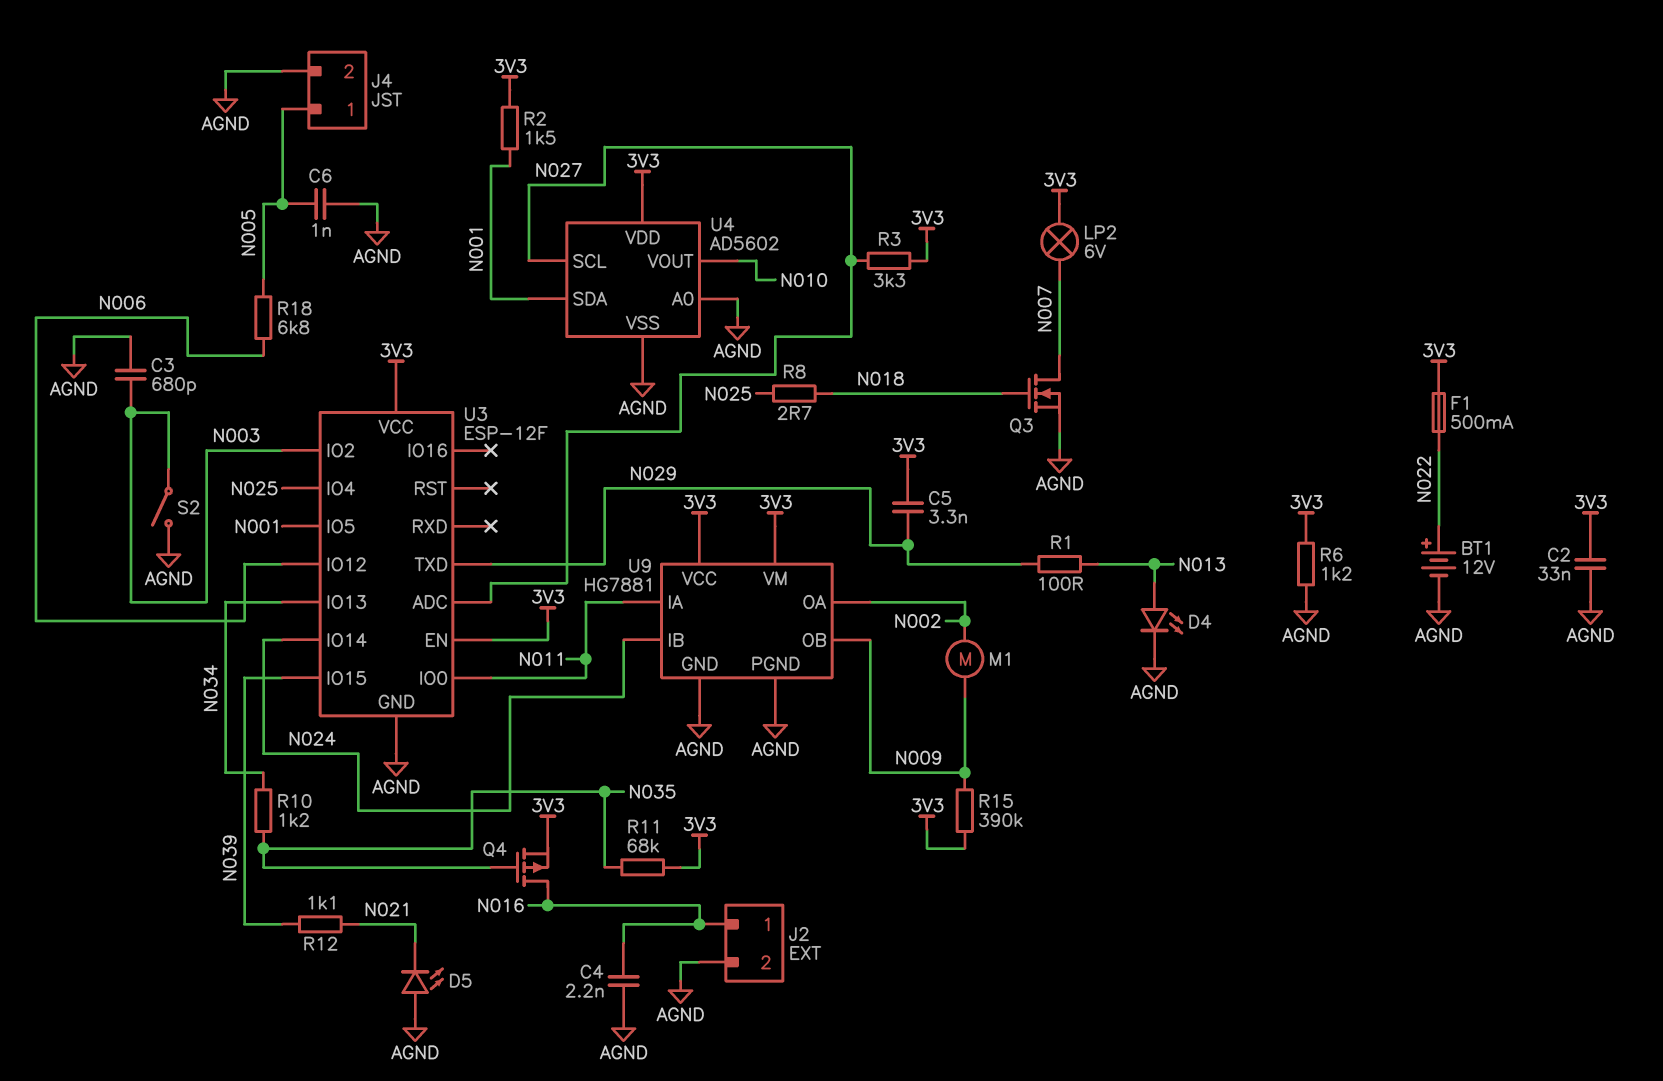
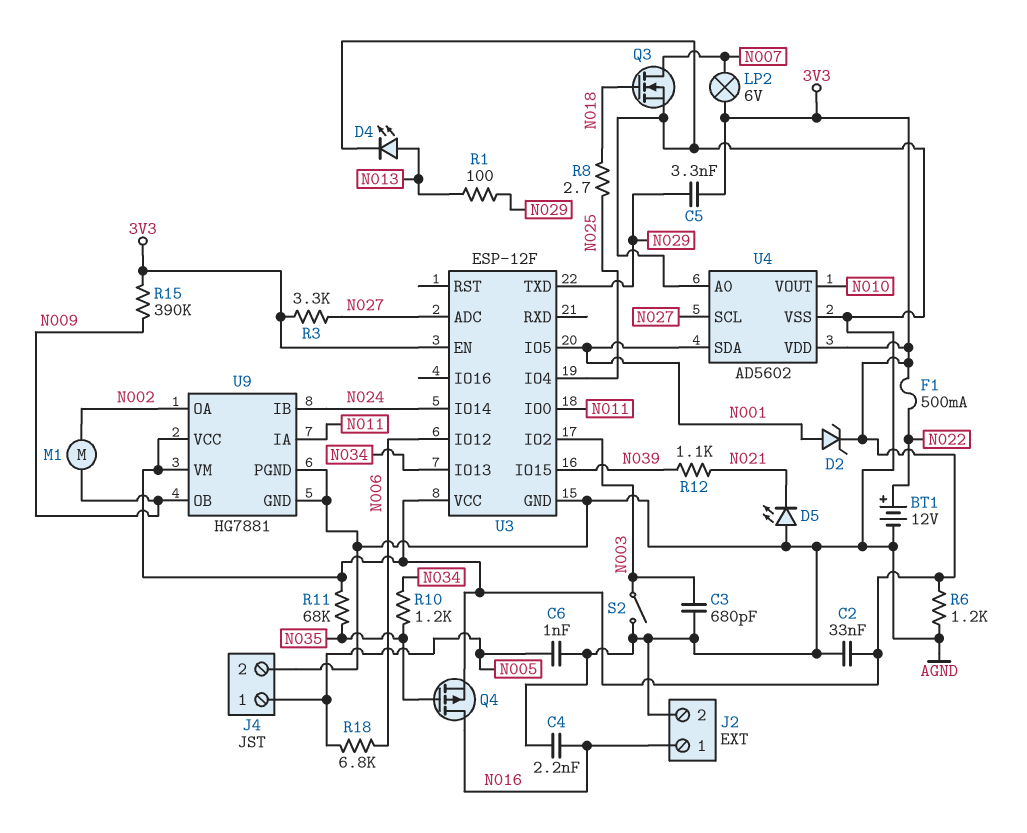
D2: none -> zener (A N001, K 3V3)
R2: 1.5k (3V3, N001) -> none

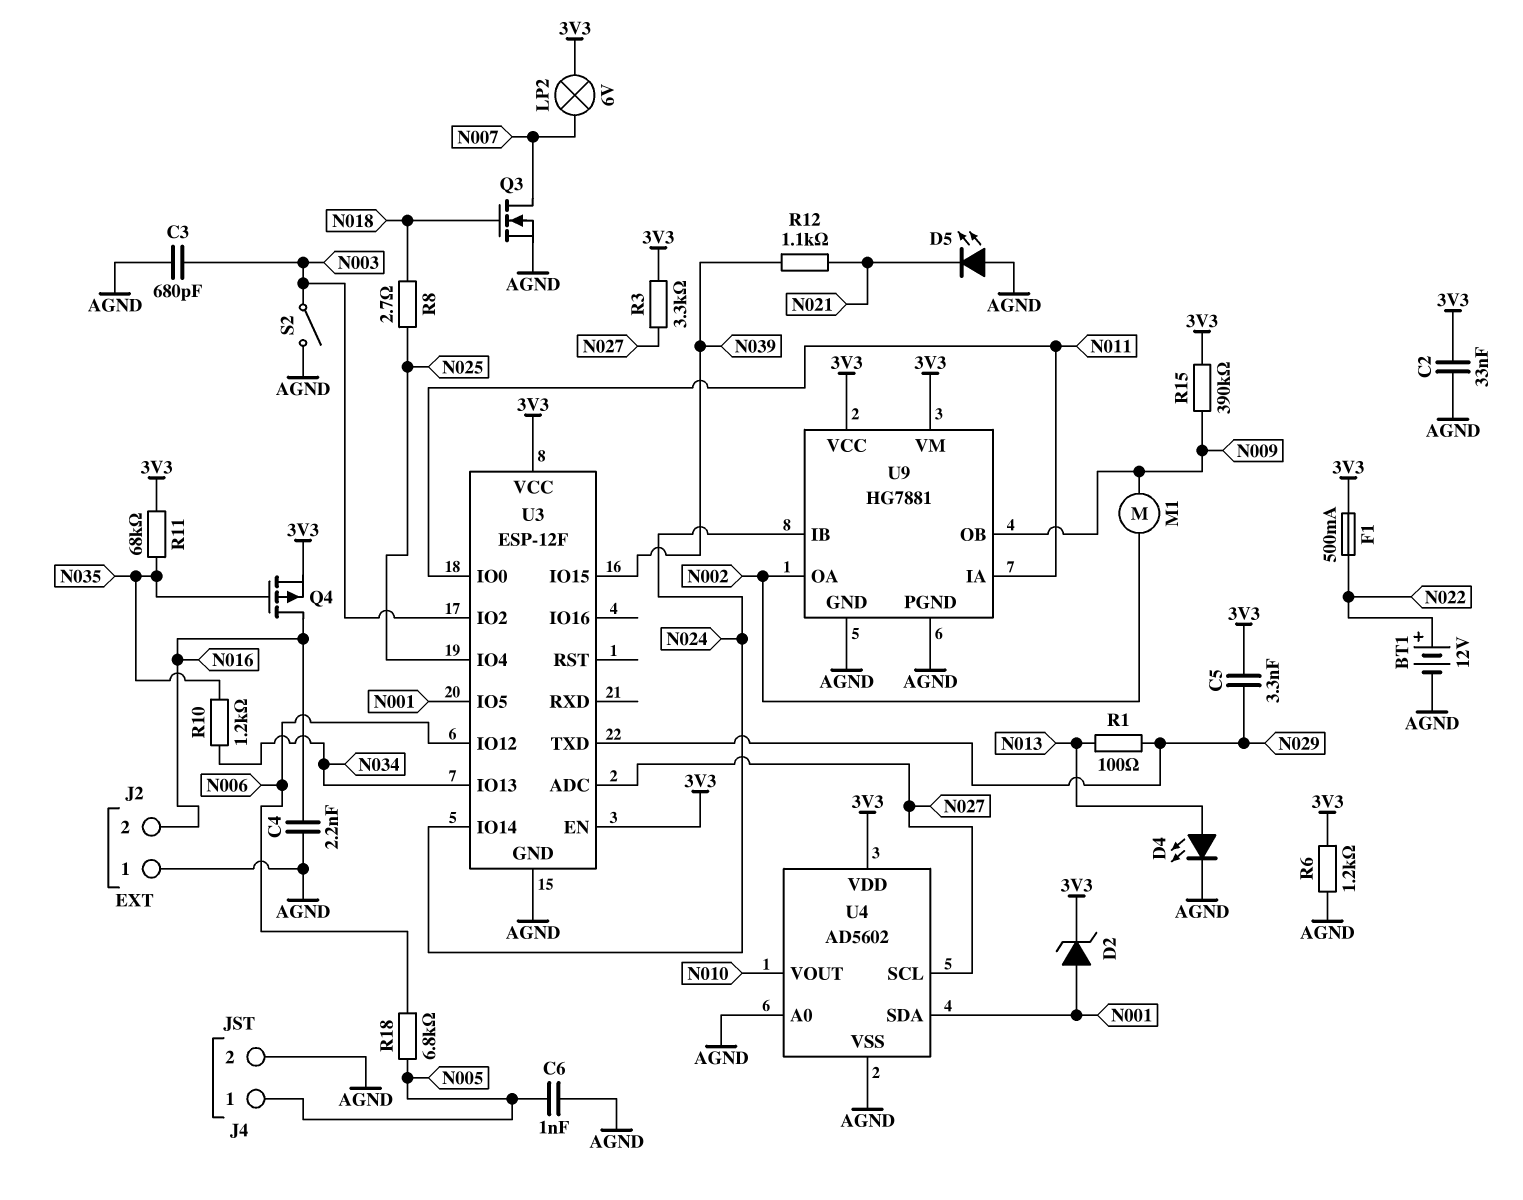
J2 pin 1: N016 -> AGND
J2 pin 2: AGND -> N016

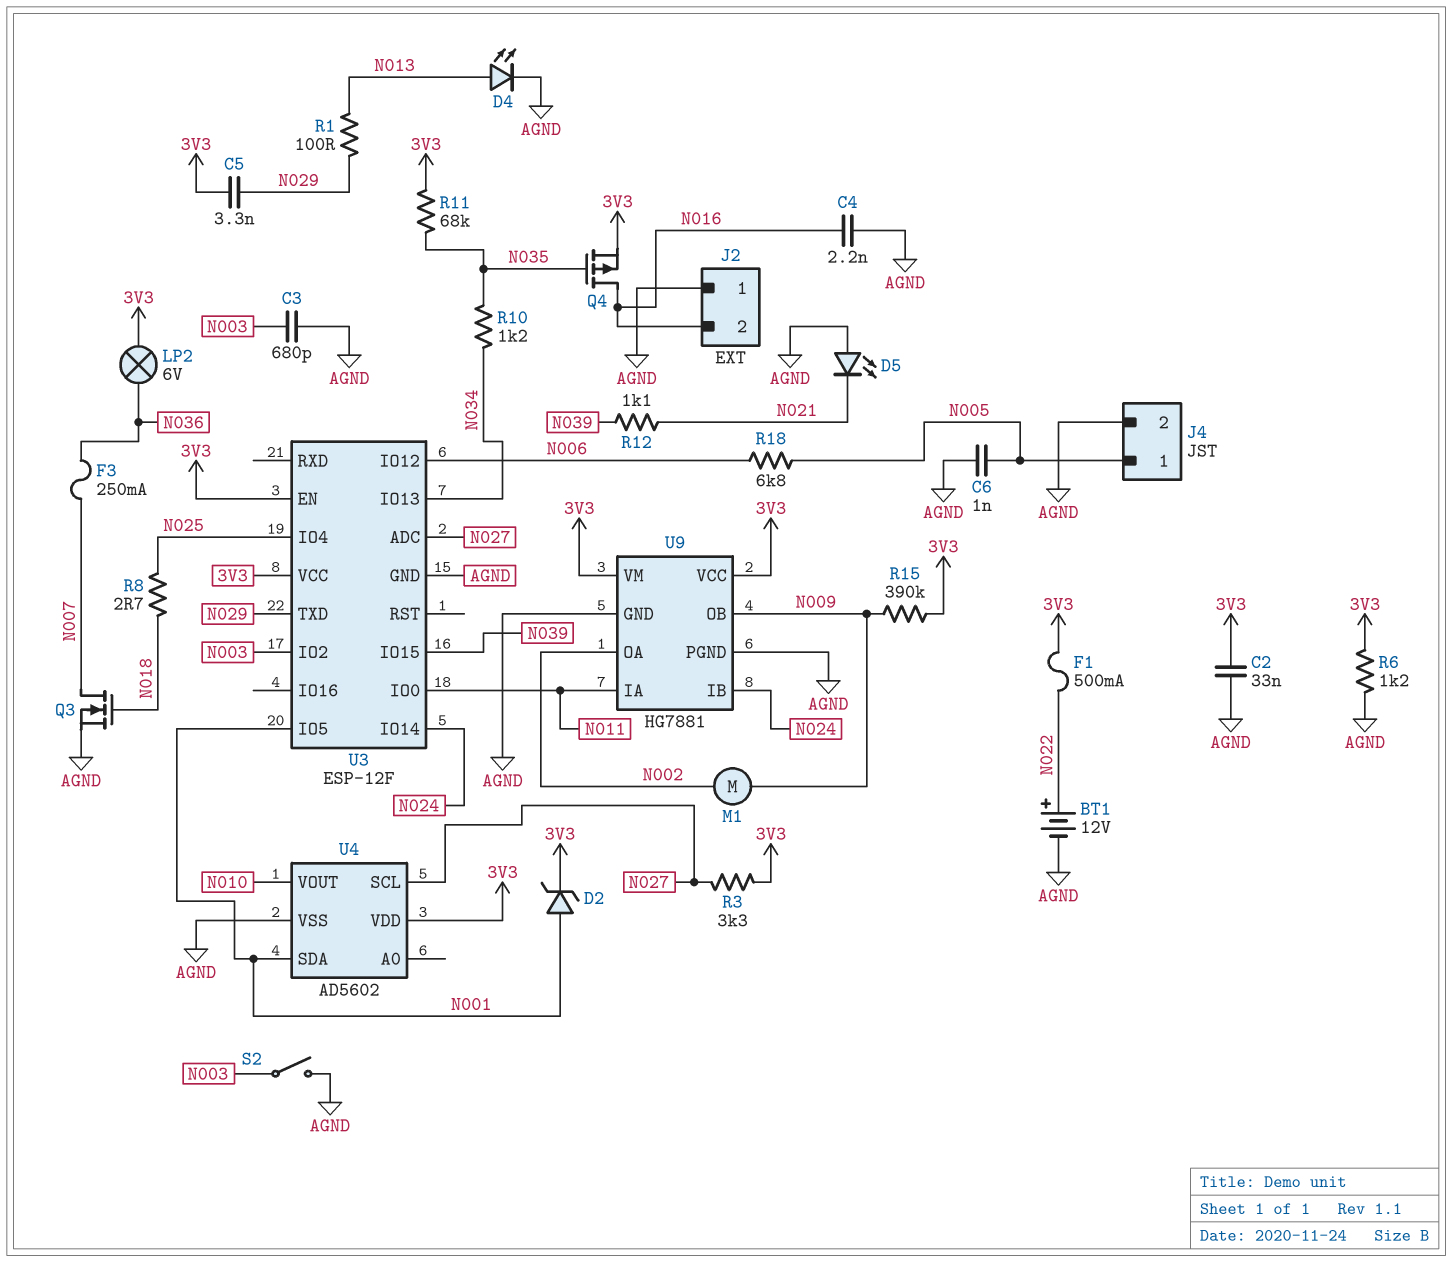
F3: none -> 250mA (N007, N036)
LP2: lamp 6V (3V3, N007) -> lamp 6V (3V3, N036)
U4 pin A0: AGND -> none

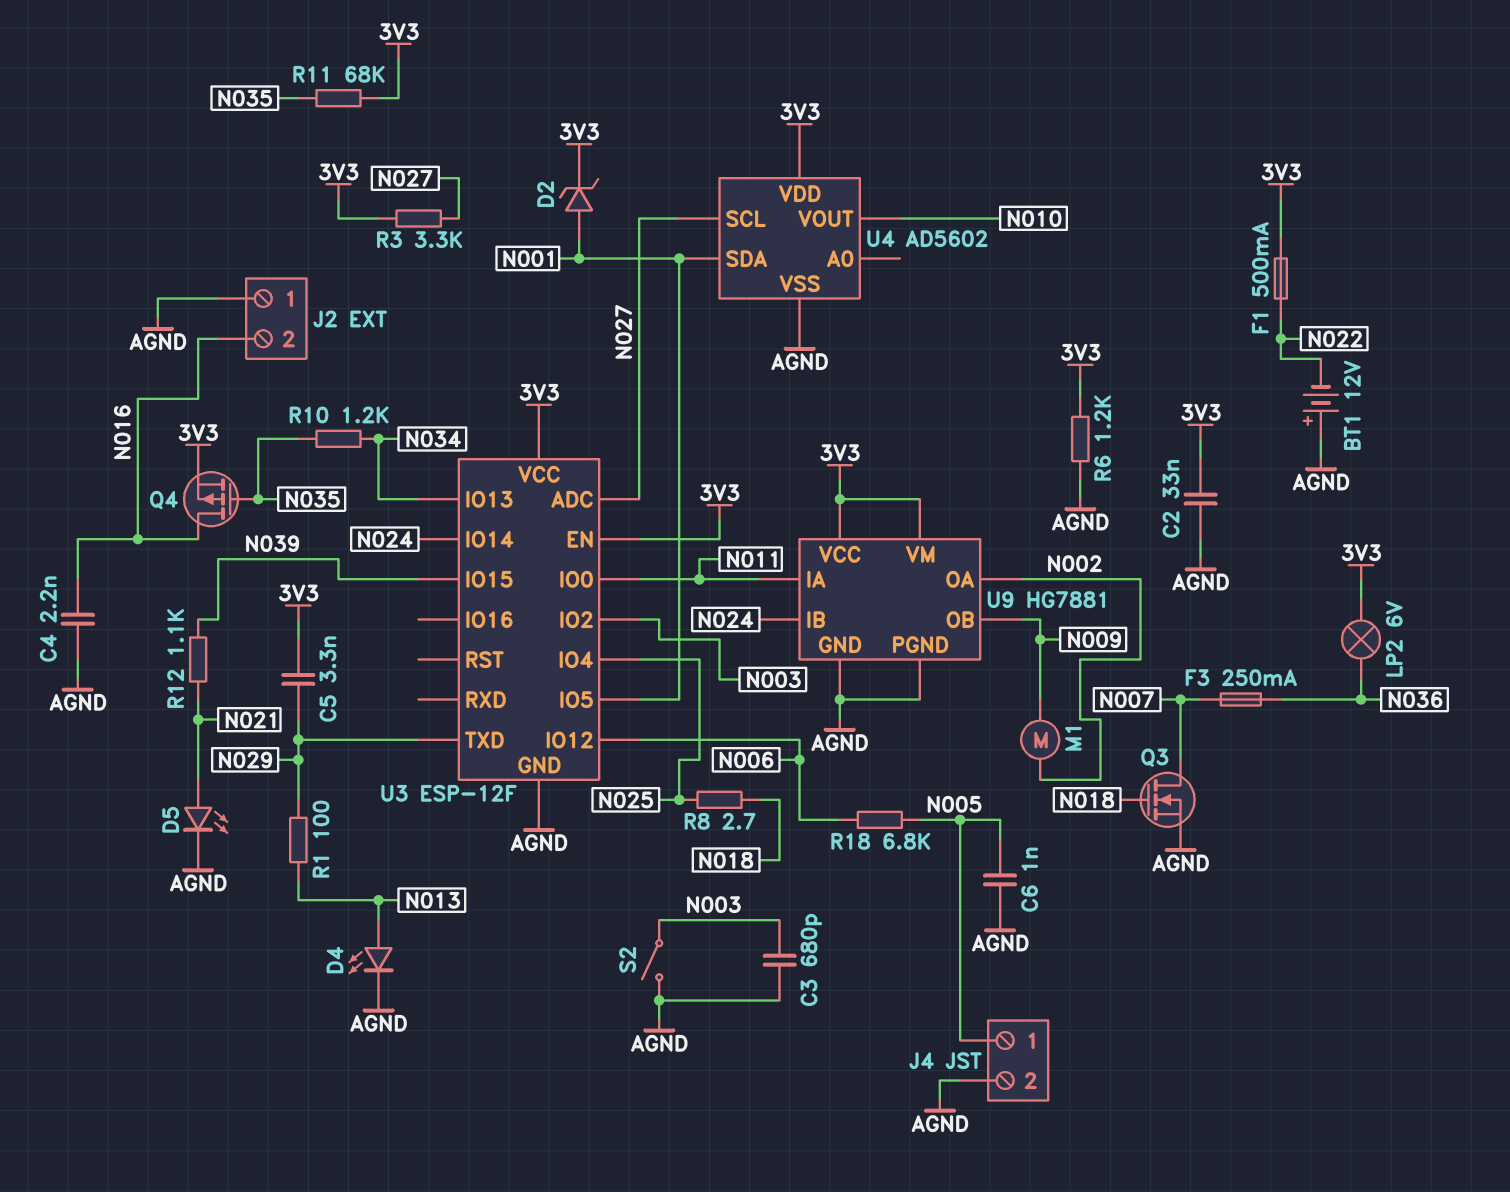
BT1: 12V (plus N022, minus AGND) -> 12V (plus AGND, minus N022)
D5: LED (A AGND, K N021) -> LED (A N021, K AGND)
R15: 390k (3V3, N009) -> none

